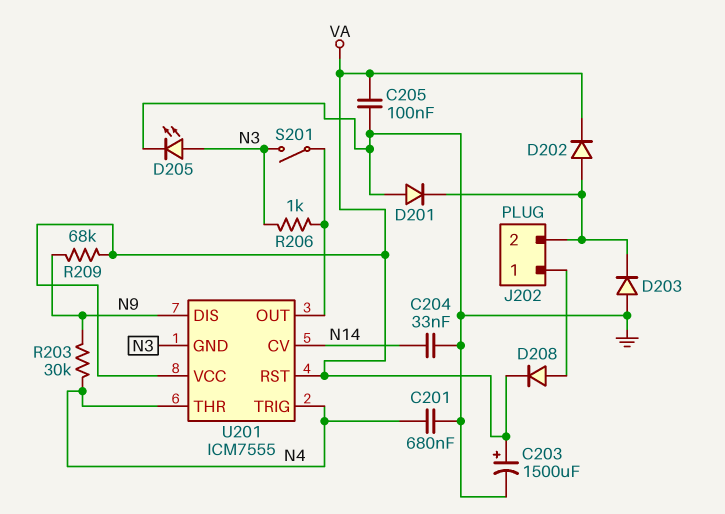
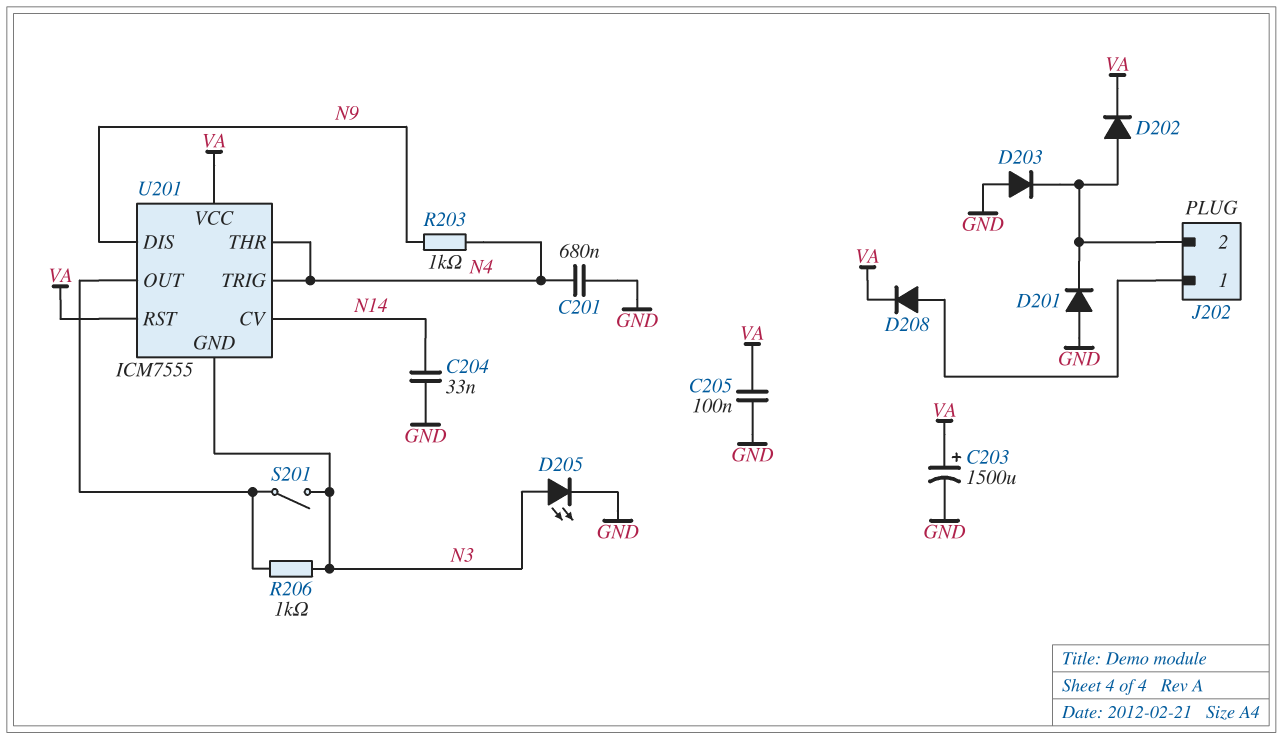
R203: 30k (N4, N9) -> 1k (N4, N9)
R209: 68k (N9, VA) -> none

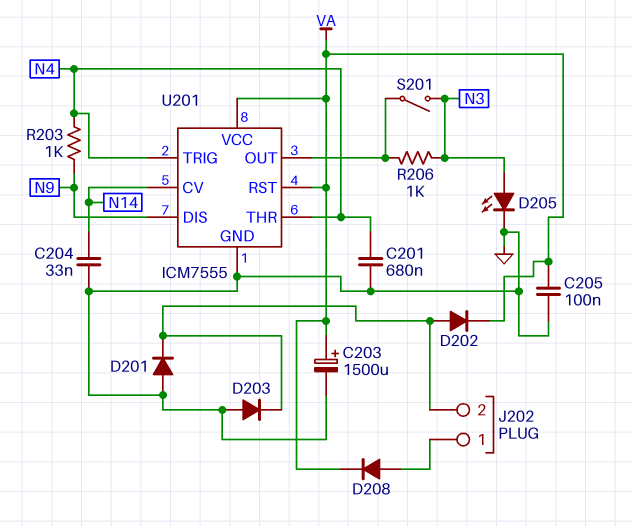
U201 pin GND: N3 -> GND

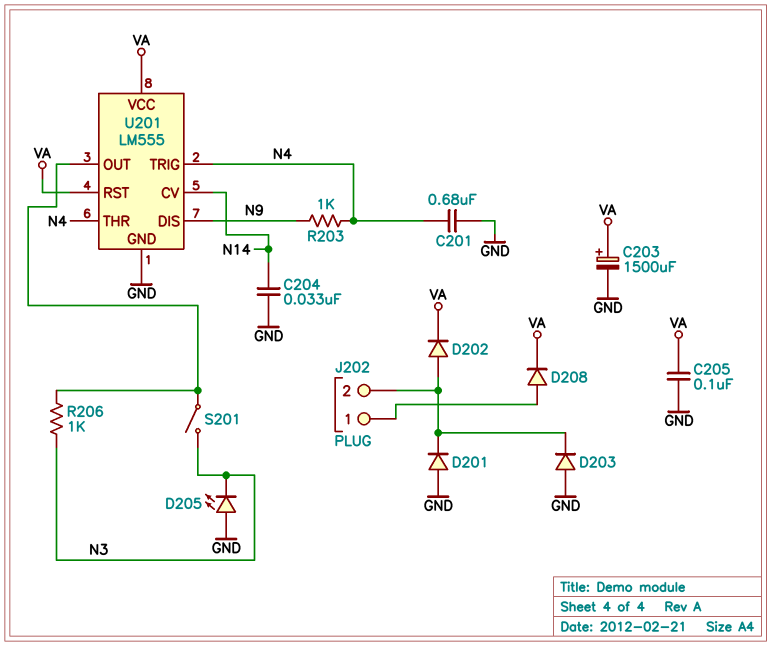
D205: LED (A N3, K GND) -> LED (A GND, K N3)
U201: ICM7555 -> LM555

